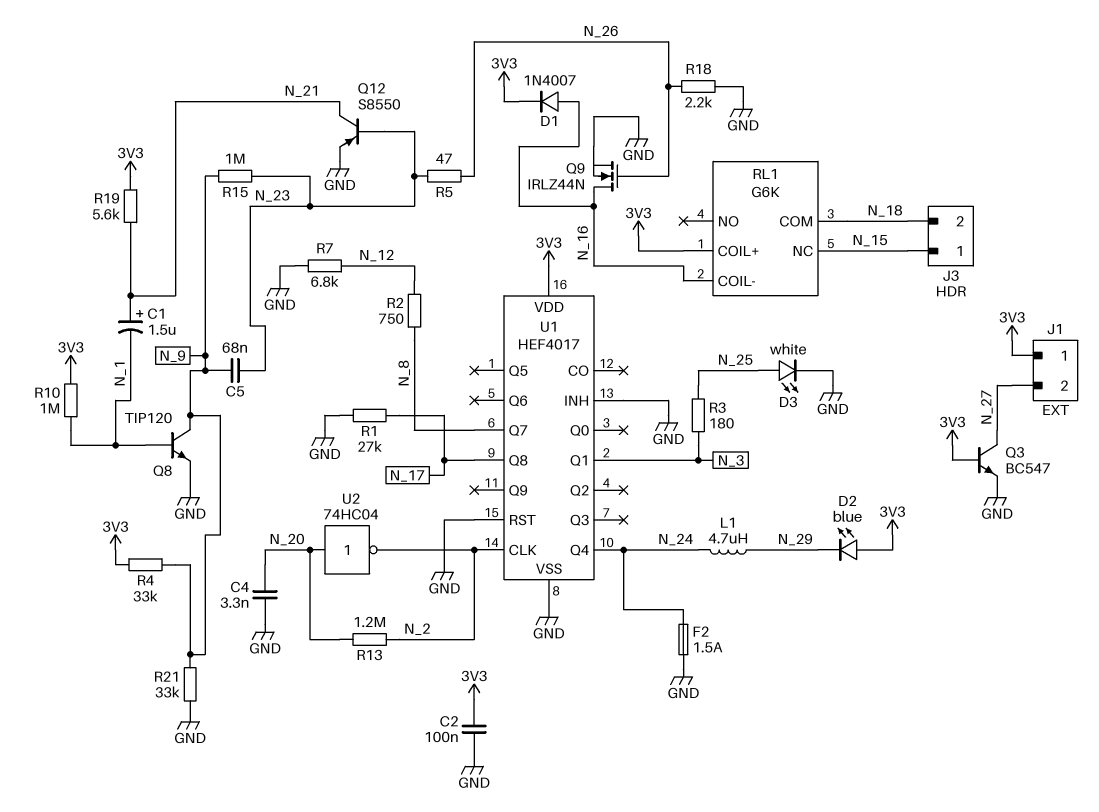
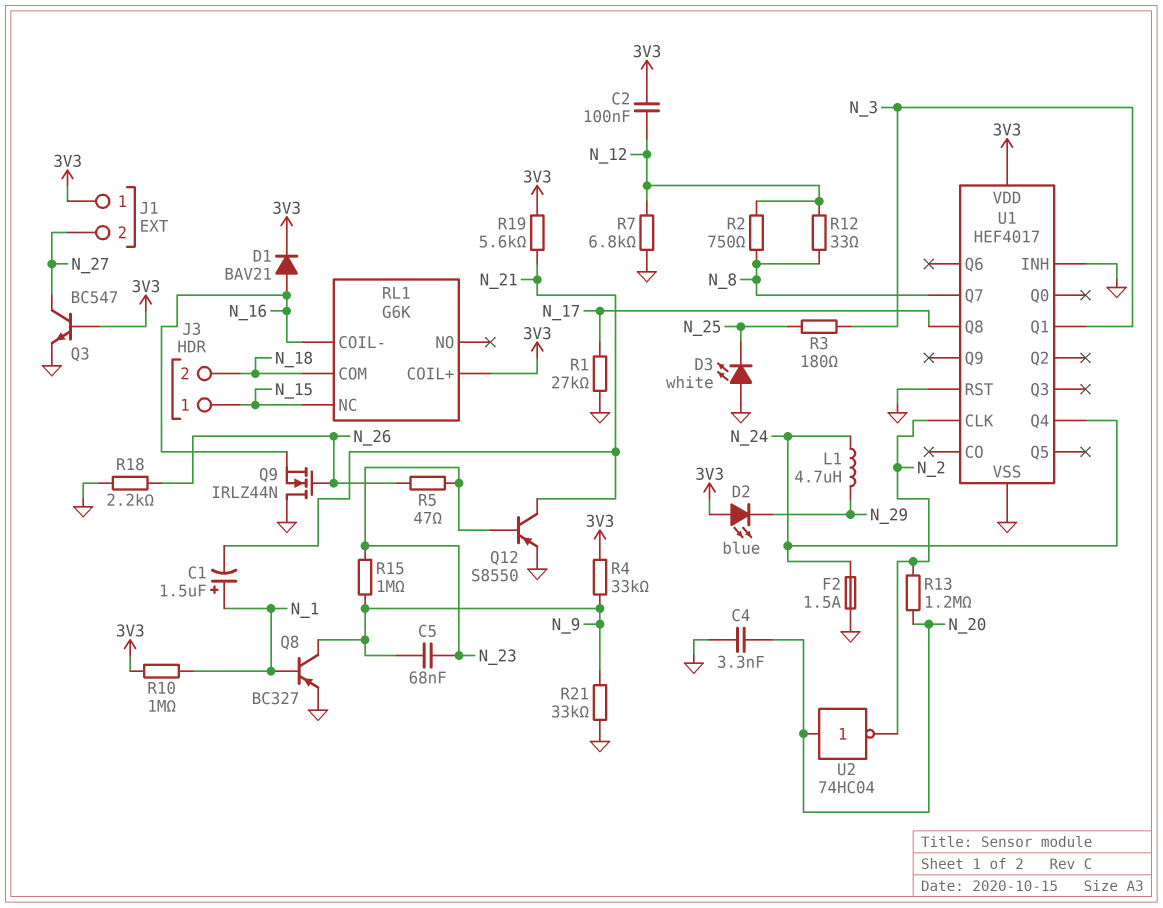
C1: 1.5uF (plus N_21, minus N_1) -> 1.5uF (plus N_1, minus N_21)
C2: 100nF (3V3, GND) -> 100nF (3V3, N_12)
D1: diode 1N4007 (A N_16, K 3V3) -> diode BAV21 (A N_16, K 3V3)
D3: LED white (A N_25, K GND) -> LED white (A GND, K N_25)
Q8: NPN TIP120 (B N_1, C N_9, E GND) -> PNP BC327 (B N_1, C N_9, E GND)
Q9: NMOS IRLZ44N (G N_26, D N_16, S GND) -> NMOS IRLZ44N (G N_26, D GND, S N_16)
R12: none -> 33 (N_8, N_12)

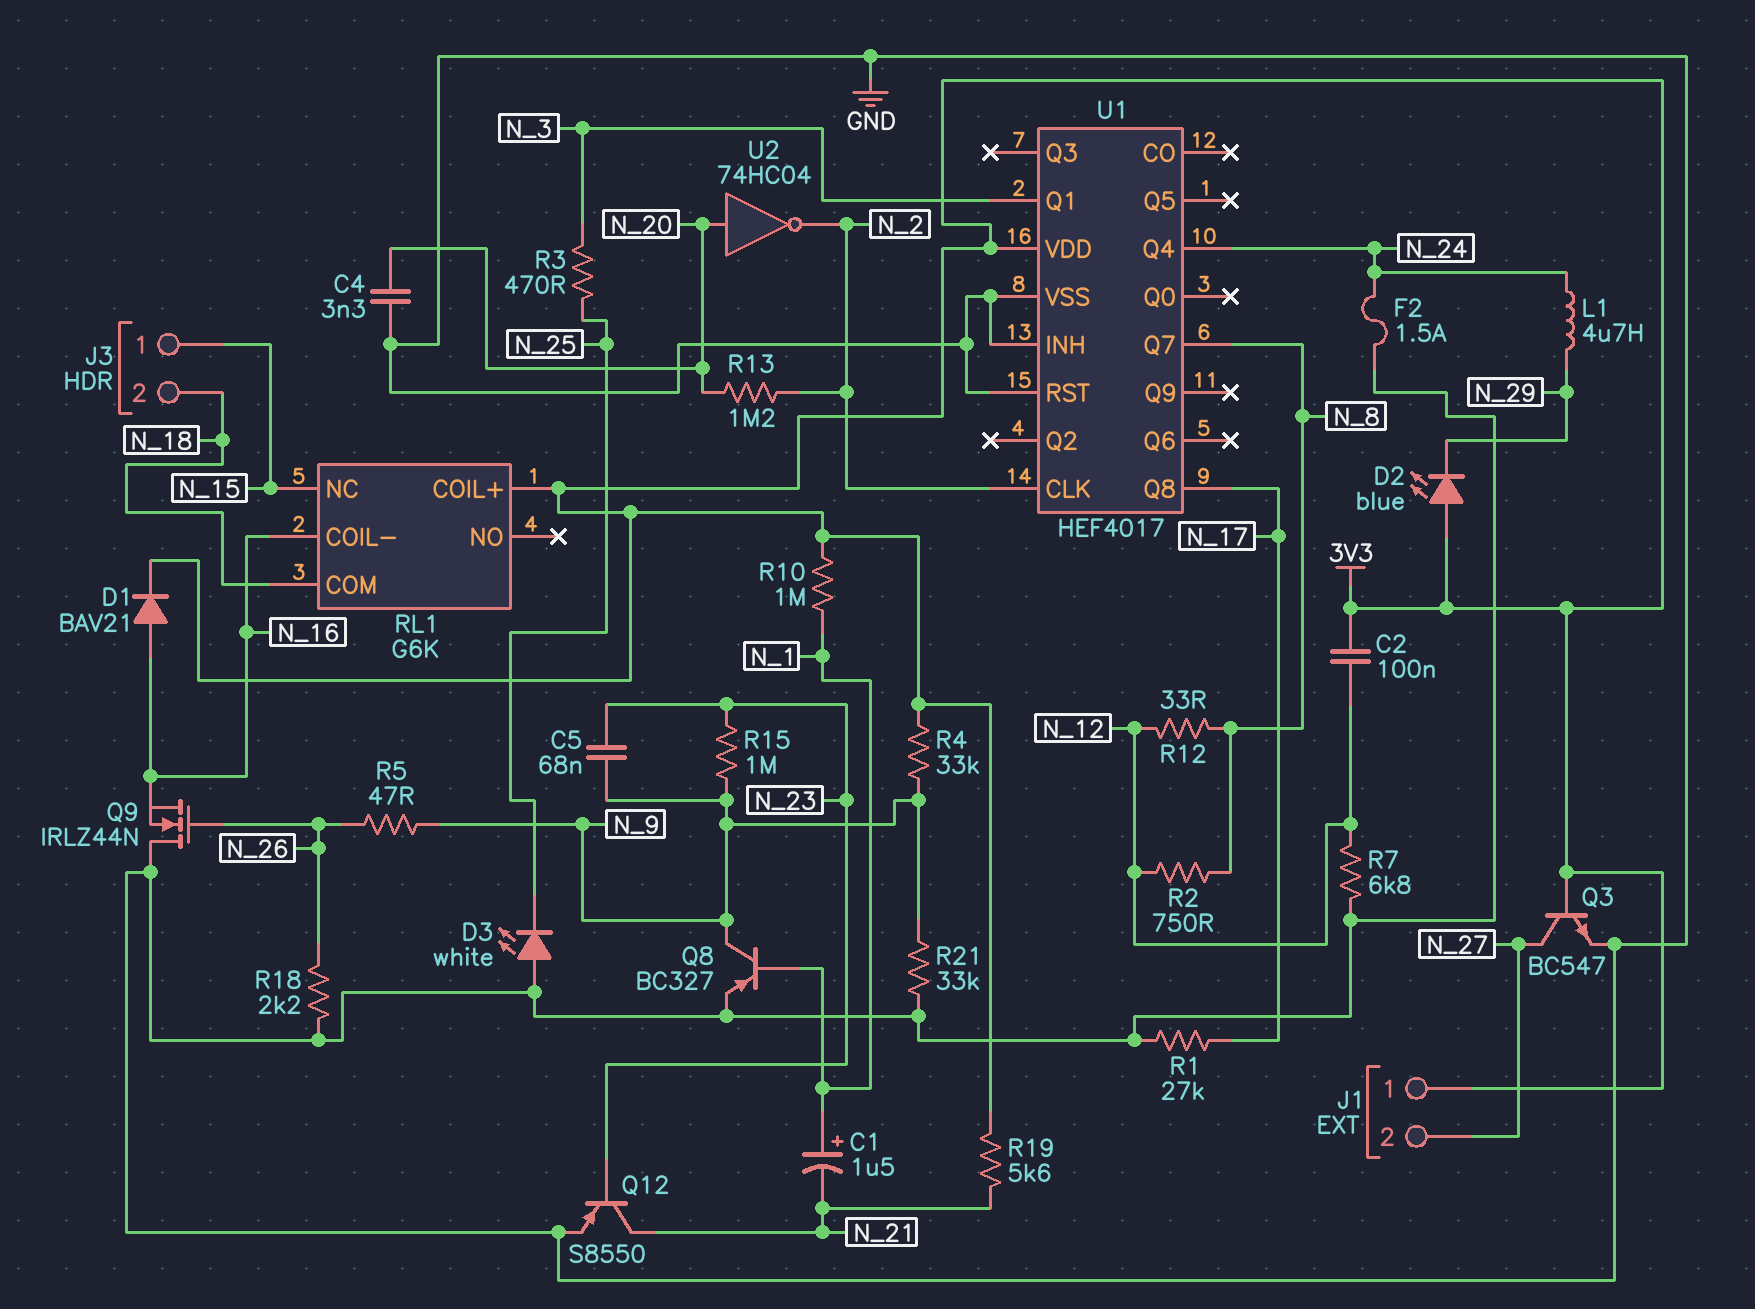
R3: 180 (N_3, N_25) -> 470 (N_3, N_25)
R5: 47 (N_23, N_26) -> 47 (N_9, N_26)

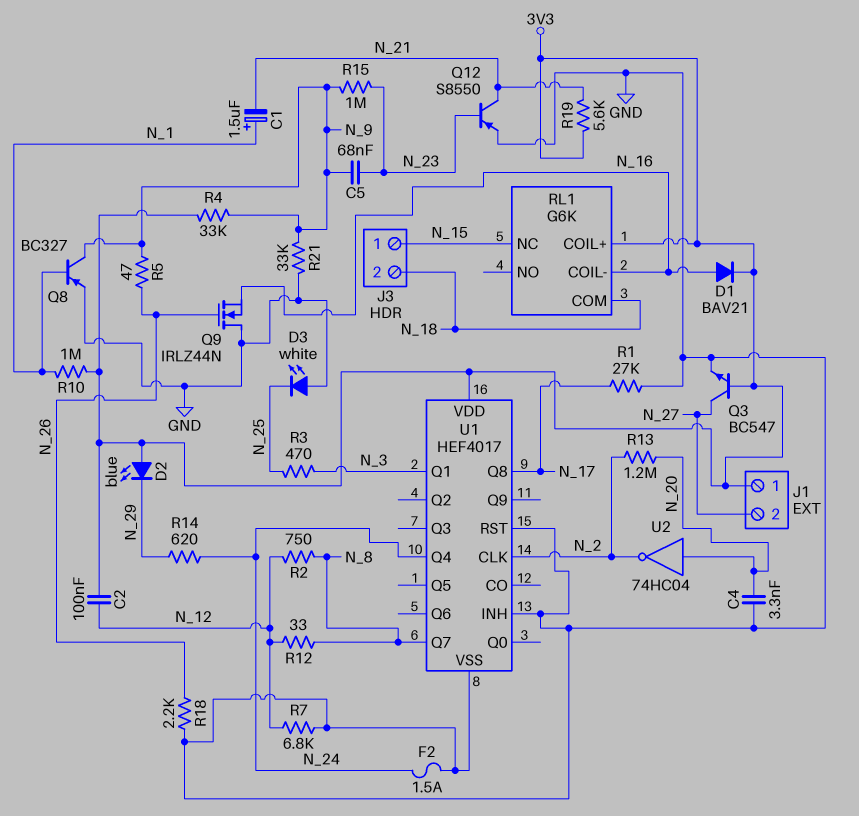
L1: 4.7uH (N_24, N_29) -> none
R14: none -> 620 (N_24, N_29)

